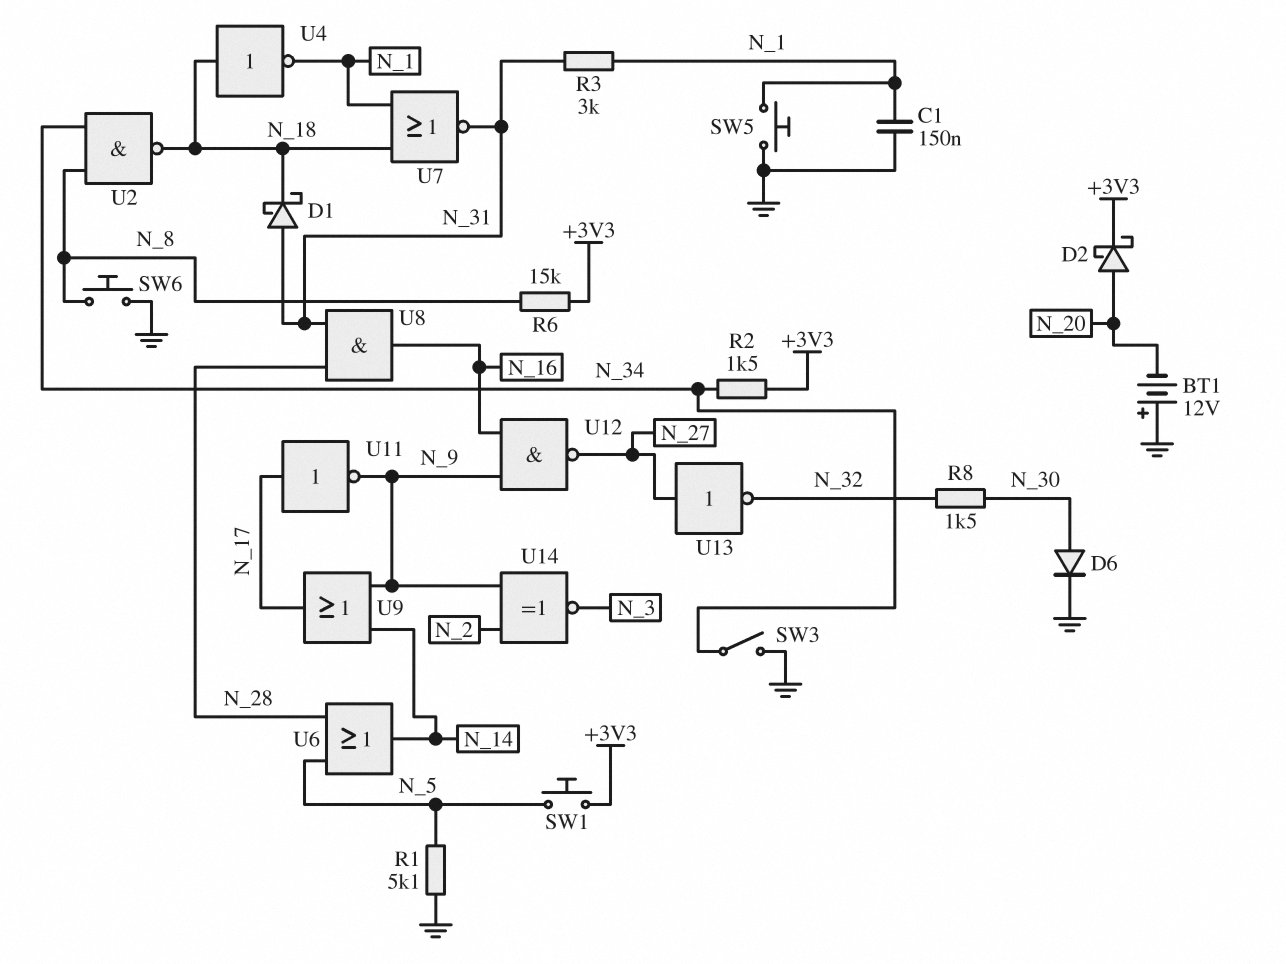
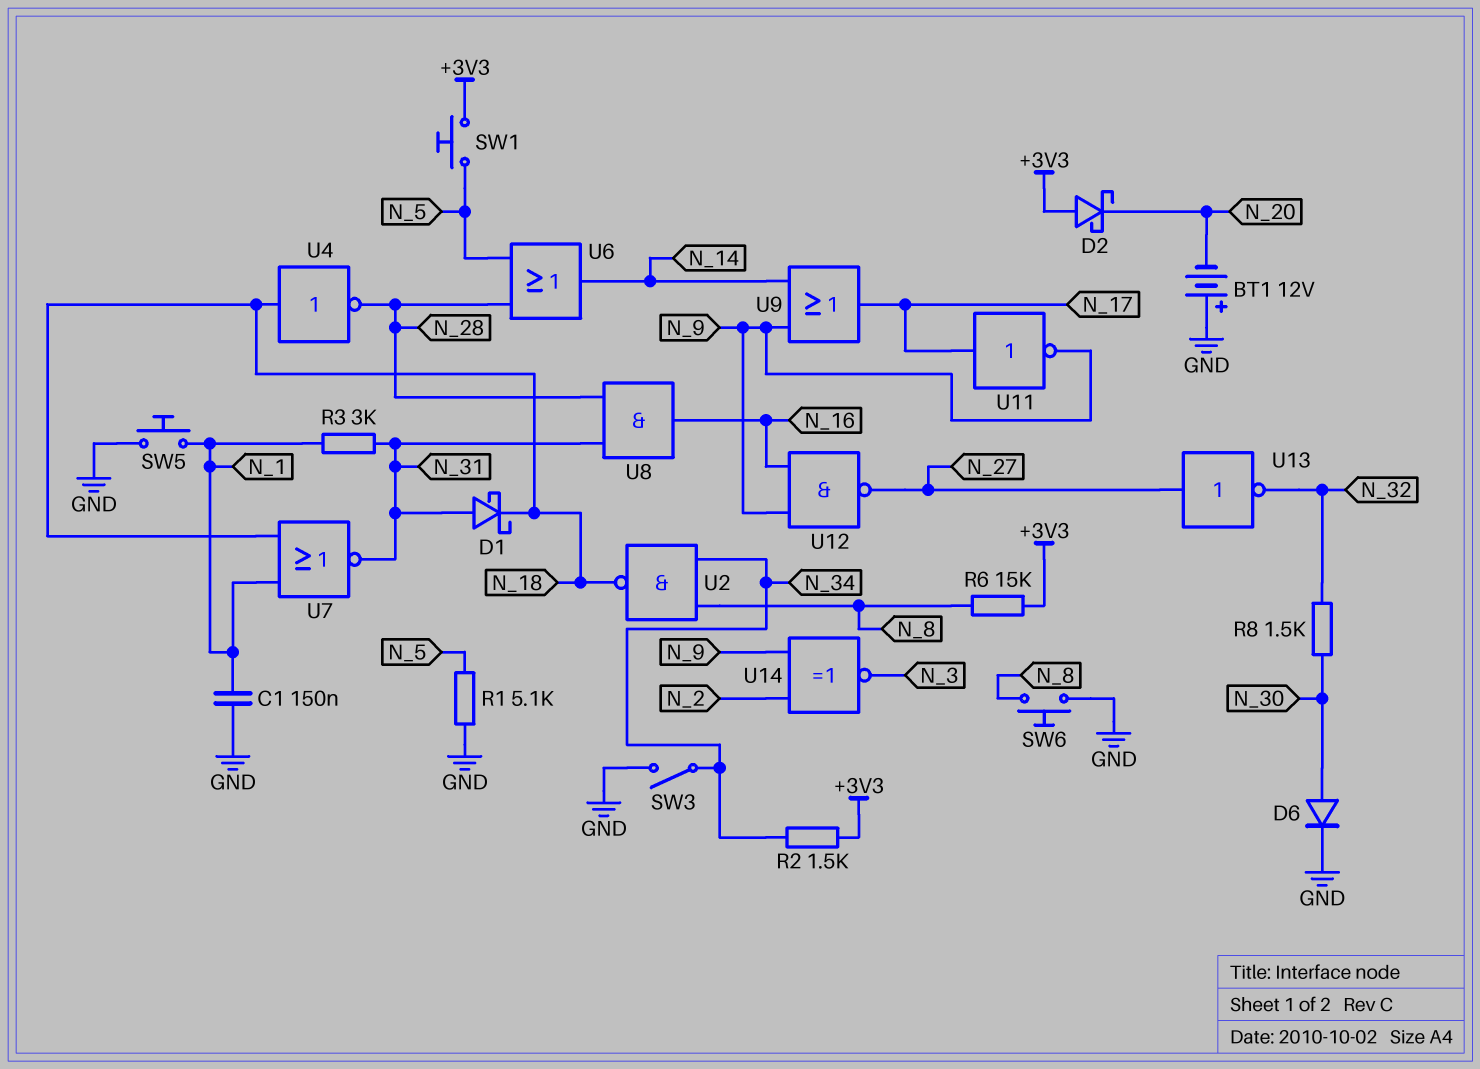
D2: schottky (A N_20, K +3V3) -> schottky (A +3V3, K N_20)
U4: NOT (in N_18, out N_1) -> NOT (in N_18, out N_28)

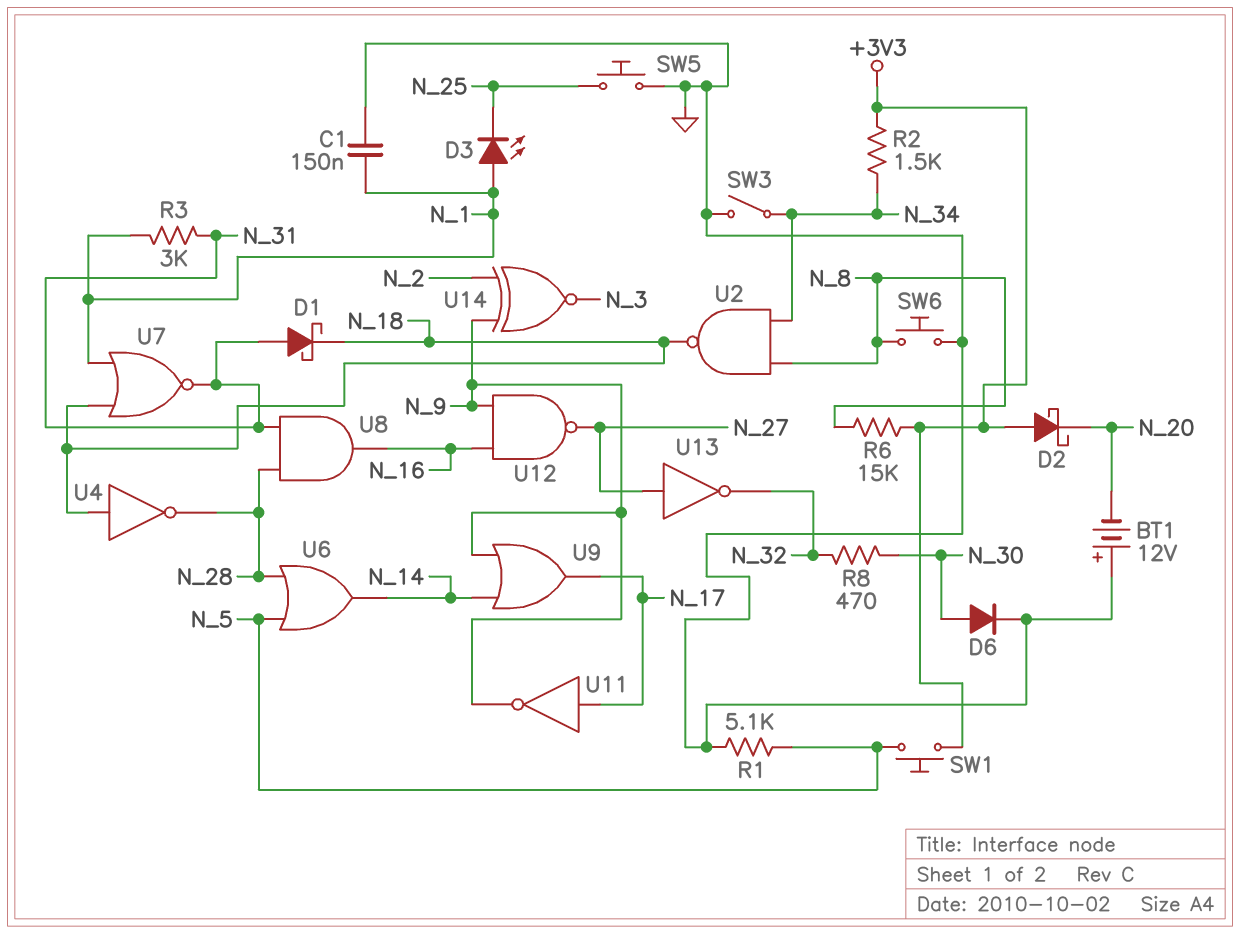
D3: none -> LED (A N_1, K N_25)
R8: 1.5k (N_30, N_32) -> 470 (N_30, N_32)
SW5: button (GND, N_1) -> button (GND, N_25)

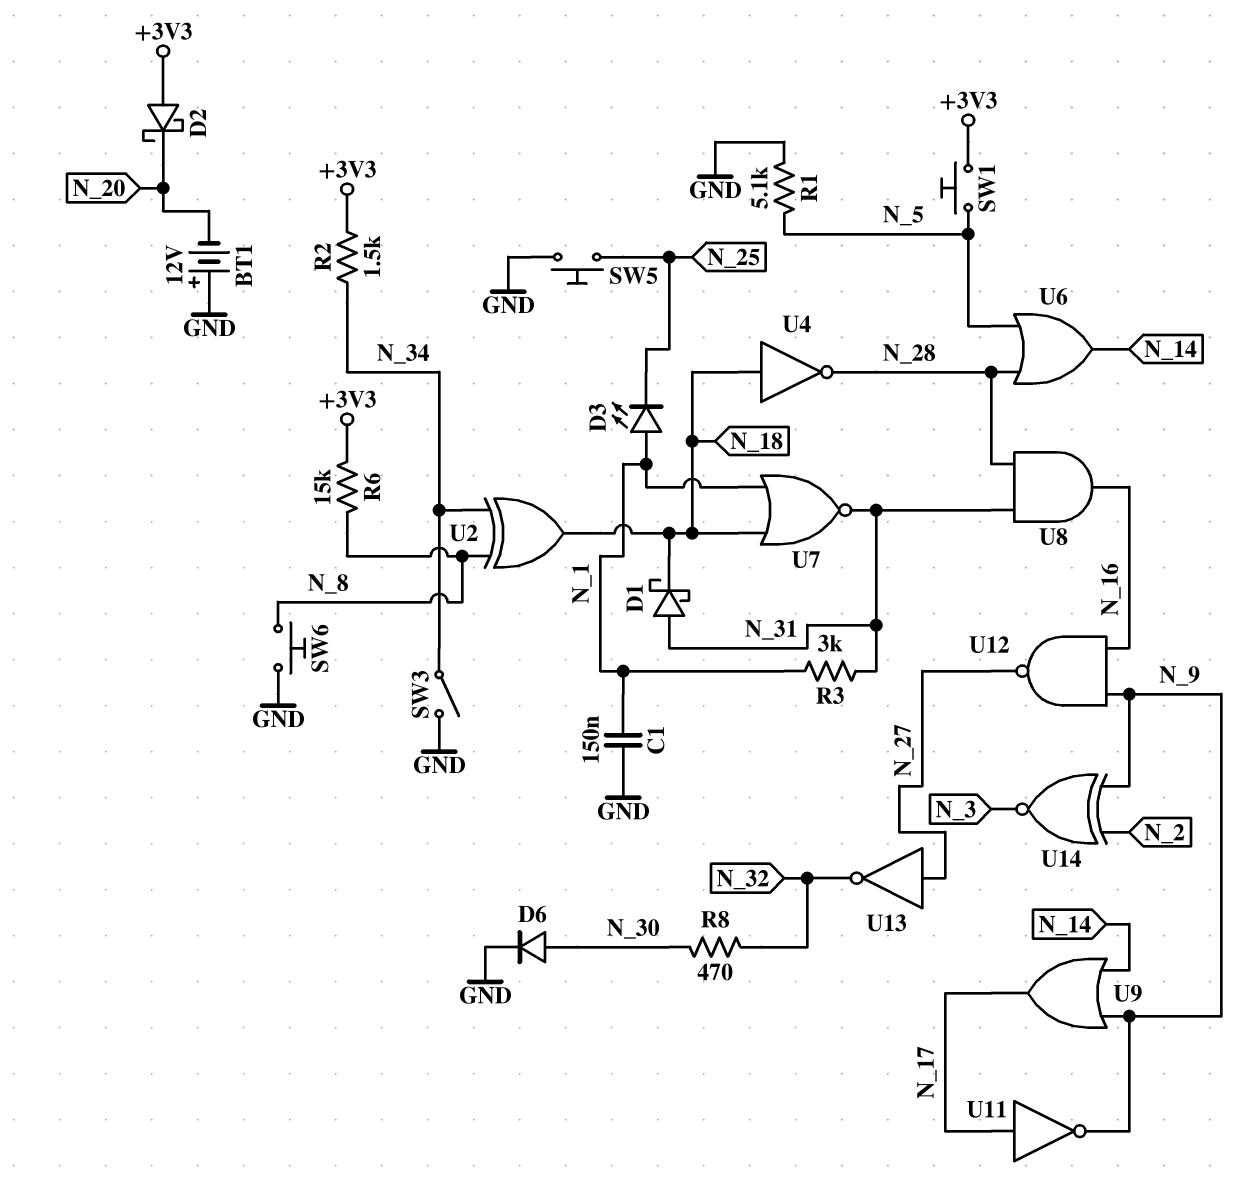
U2: NAND (in N_8, in N_34, out N_18) -> XOR (in N_8, in N_34, out N_18)

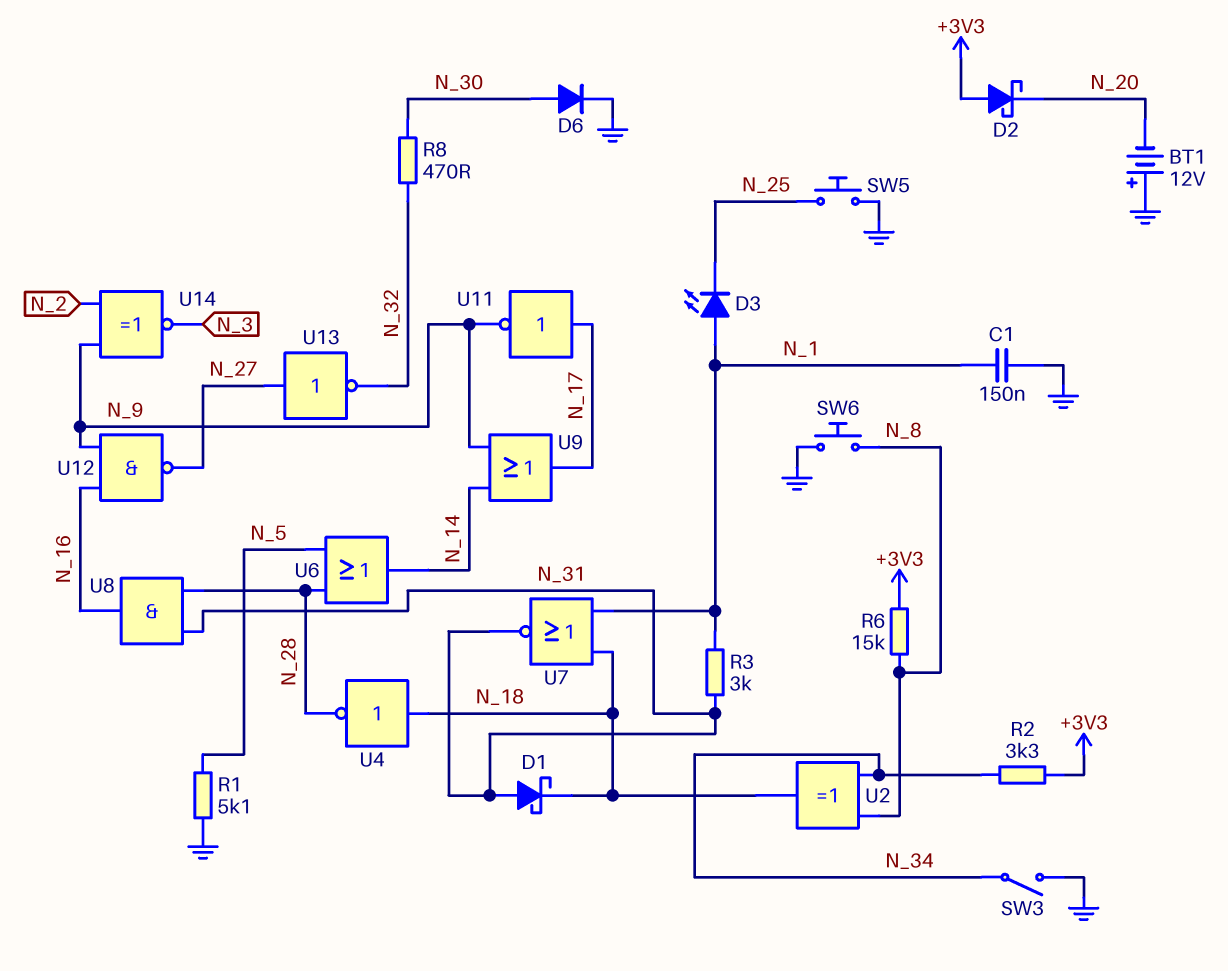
R2: 1.5k (+3V3, N_34) -> 3.3k (+3V3, N_34)
SW1: button (+3V3, N_5) -> none

